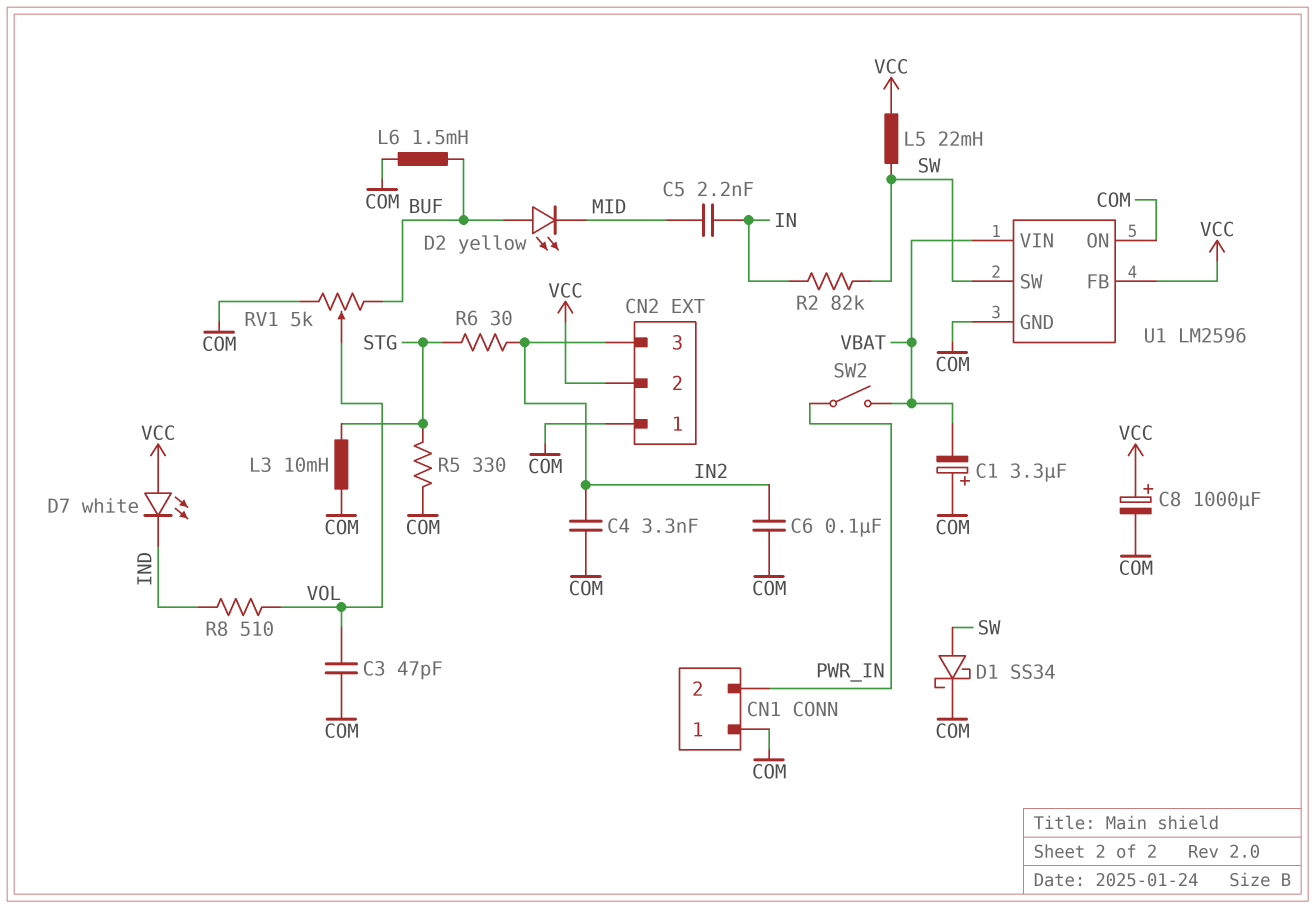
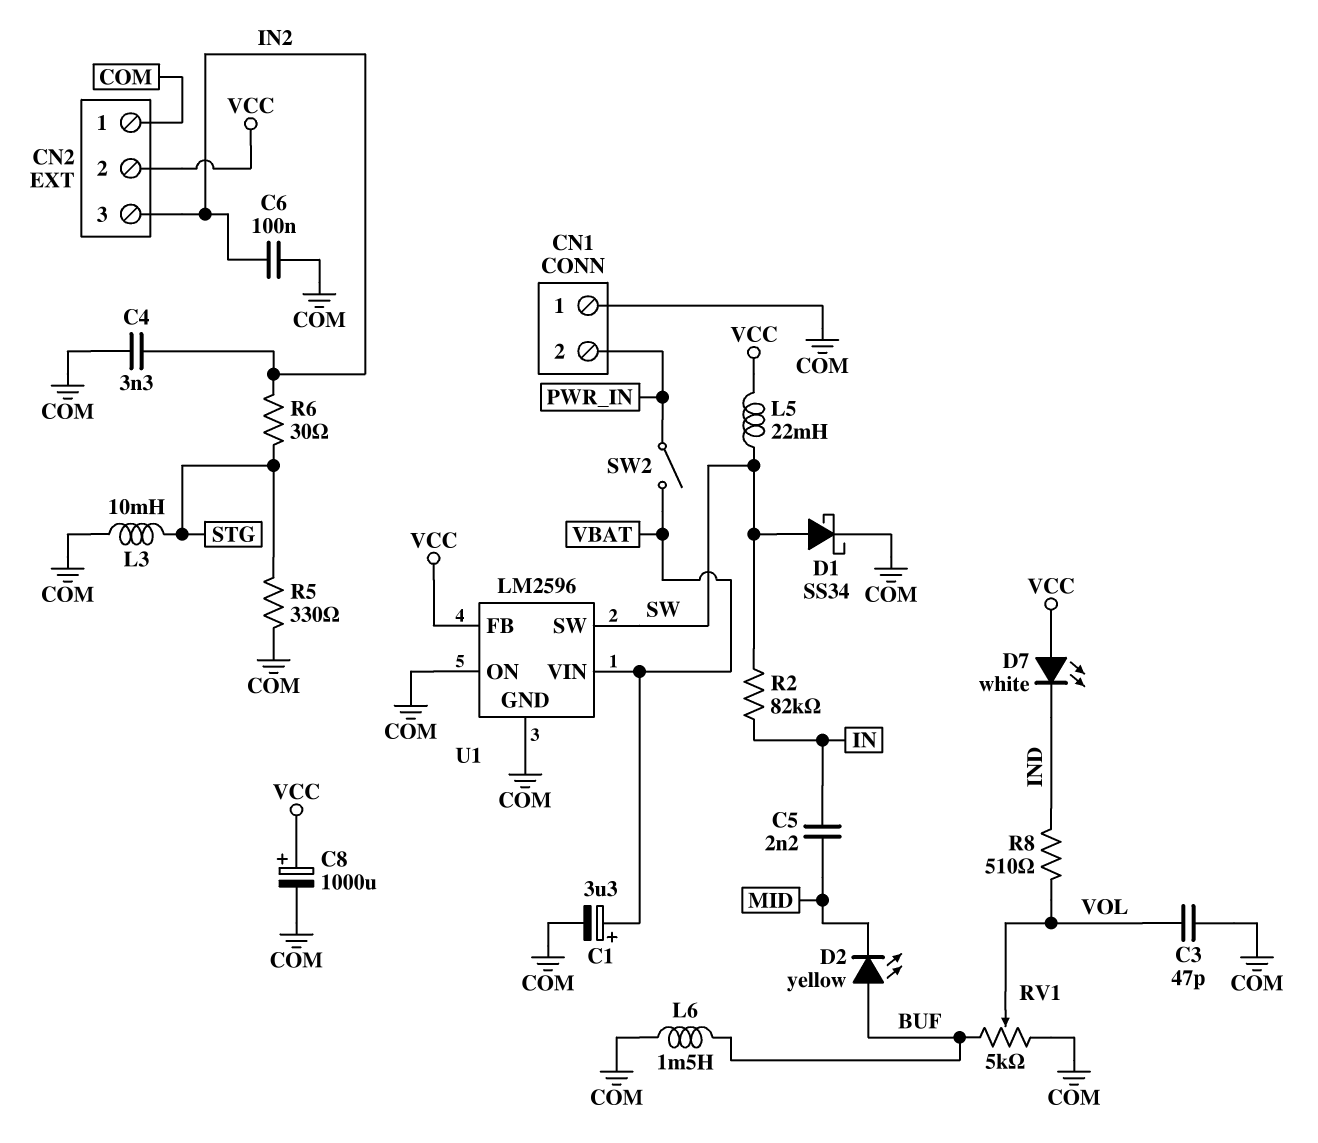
C1: 3.3uF (plus COM, minus VBAT) -> 3.3uF (plus VBAT, minus COM)

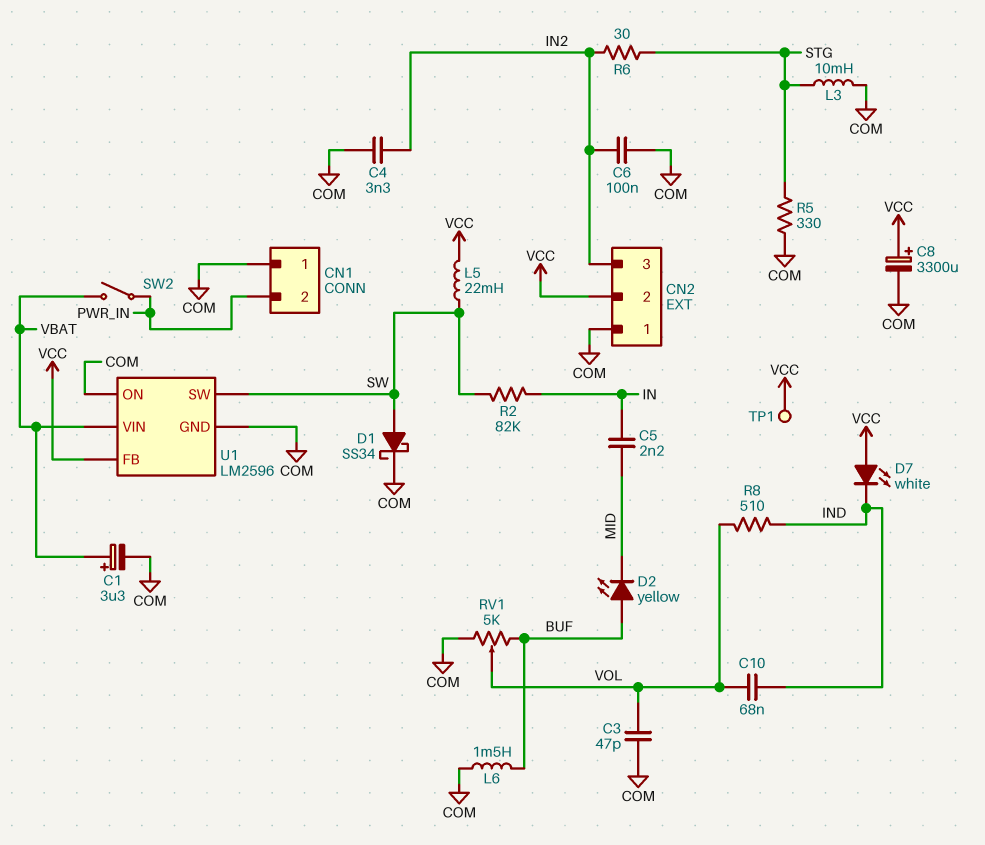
C8: 1000uF (plus VCC, minus COM) -> 3300uF (plus VCC, minus COM)
C10: none -> 68nF (IND, VOL)
TP1: none -> test point (VCC)

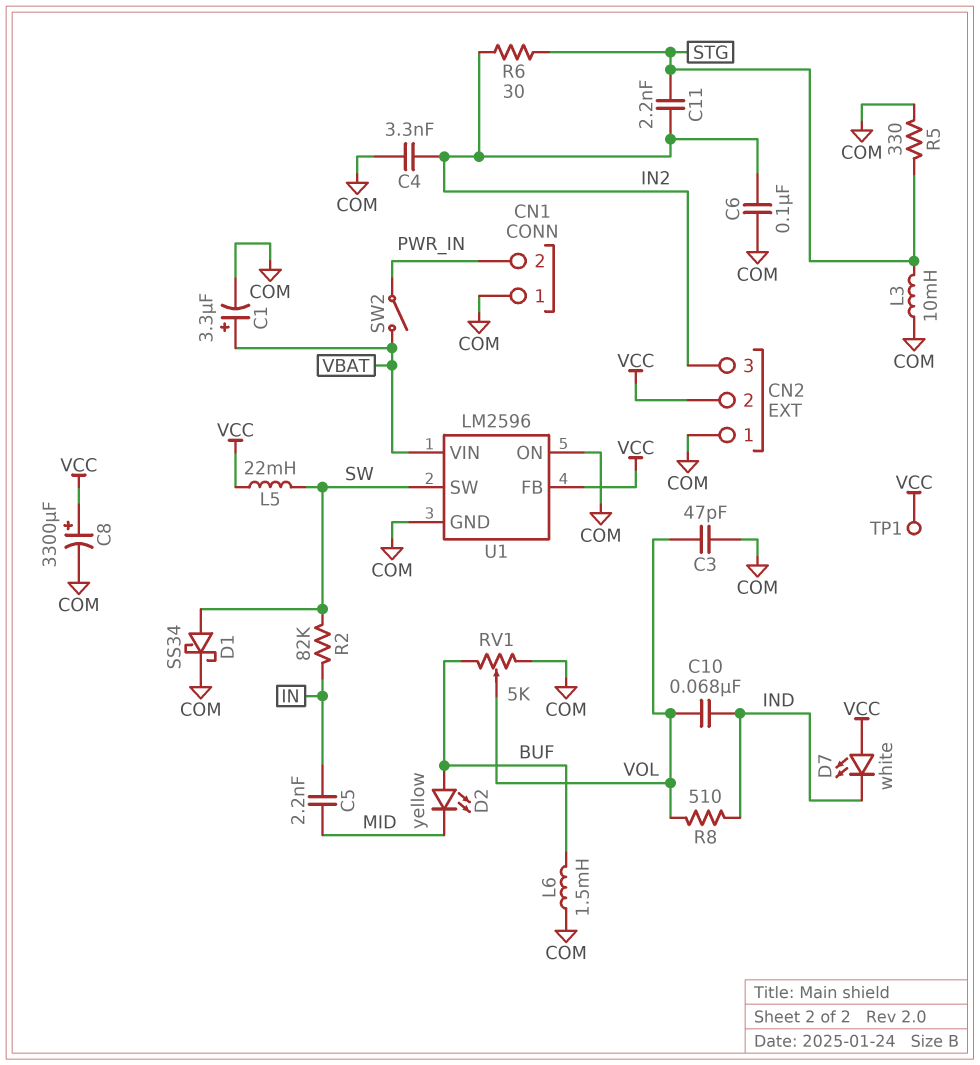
C11: none -> 2.2nF (IN2, STG)

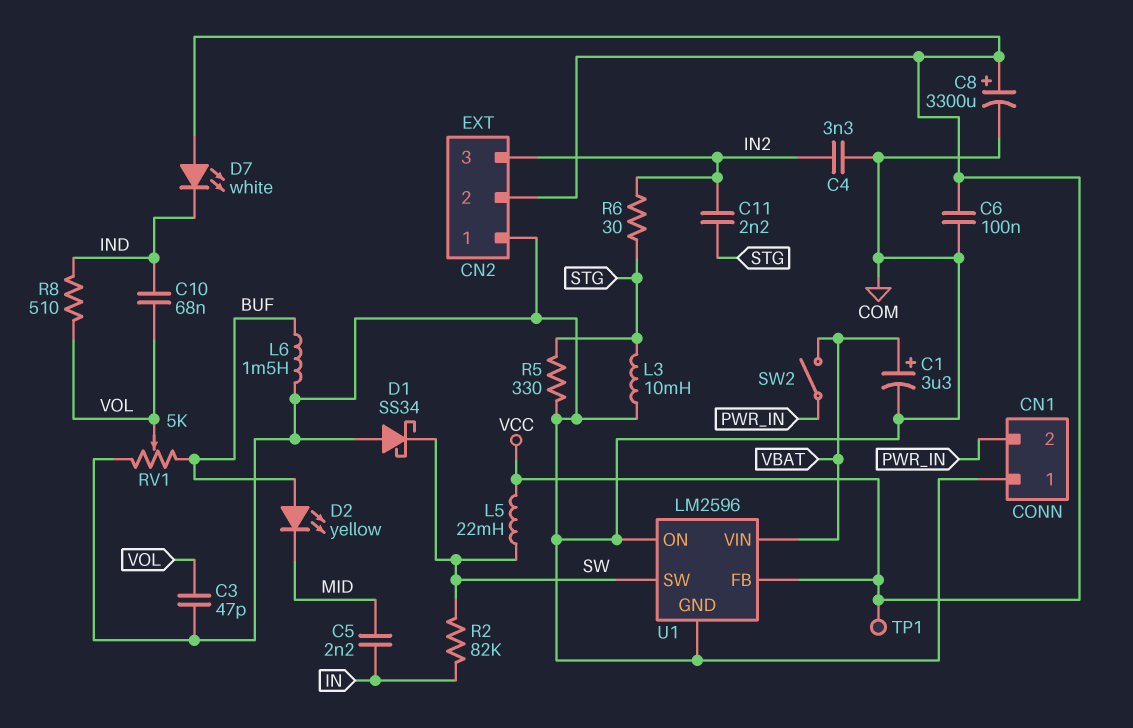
C6: 100nF (COM, IN2) -> 100nF (COM, VCC)
D1: schottky SS34 (A SW, K COM) -> schottky SS34 (A COM, K SW)

